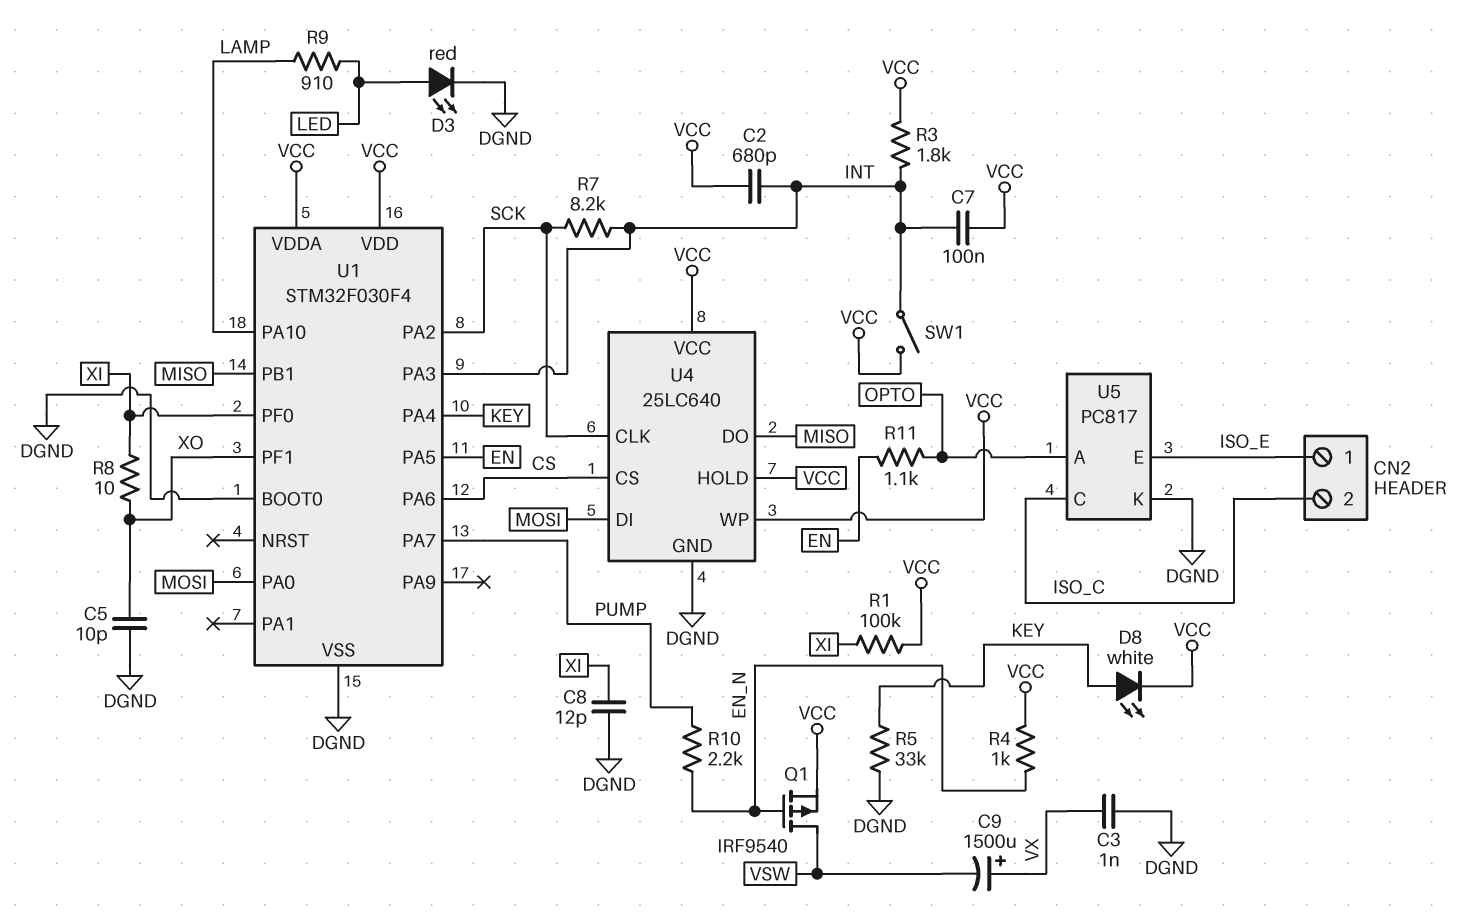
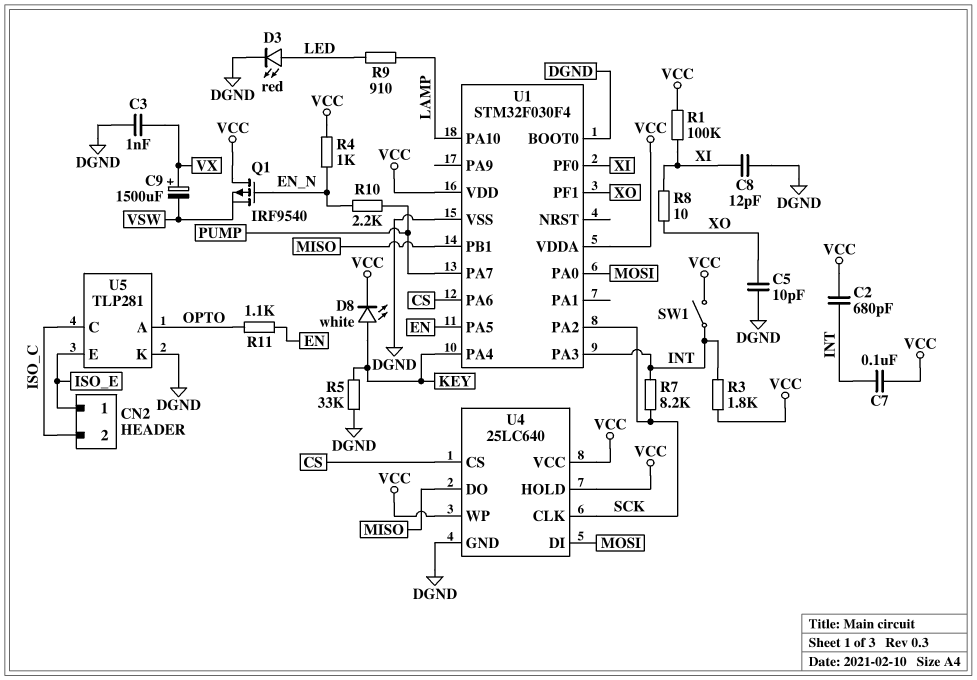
Q1: PMOS IRF9540 (G EN_N, D VSW, S VCC) -> PMOS IRF9540 (G EN_N, D VCC, S VSW)
U5: PC817 -> TLP281

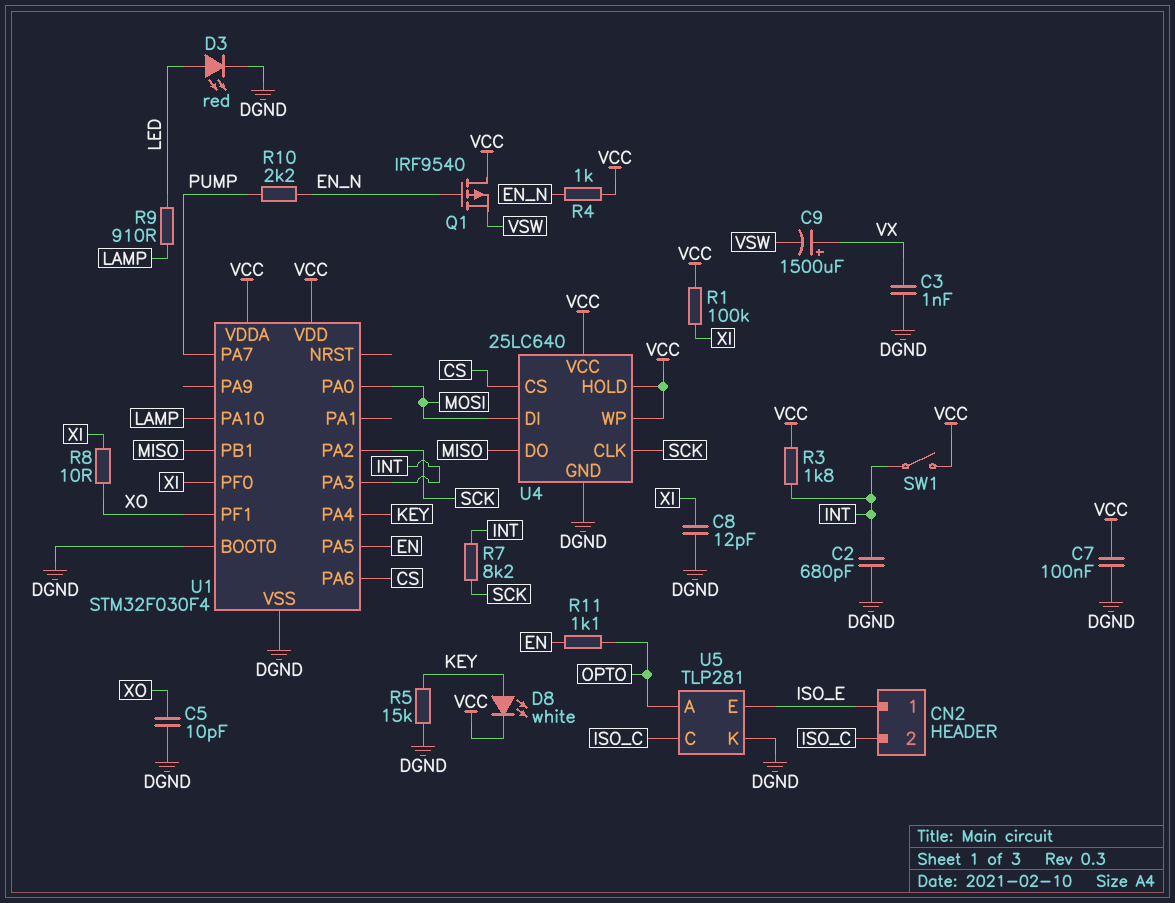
C2: 680pF (INT, VCC) -> 680pF (DGND, INT)
C7: 100nF (INT, VCC) -> 100nF (DGND, VCC)
R5: 33k (DGND, KEY) -> 15k (DGND, KEY)

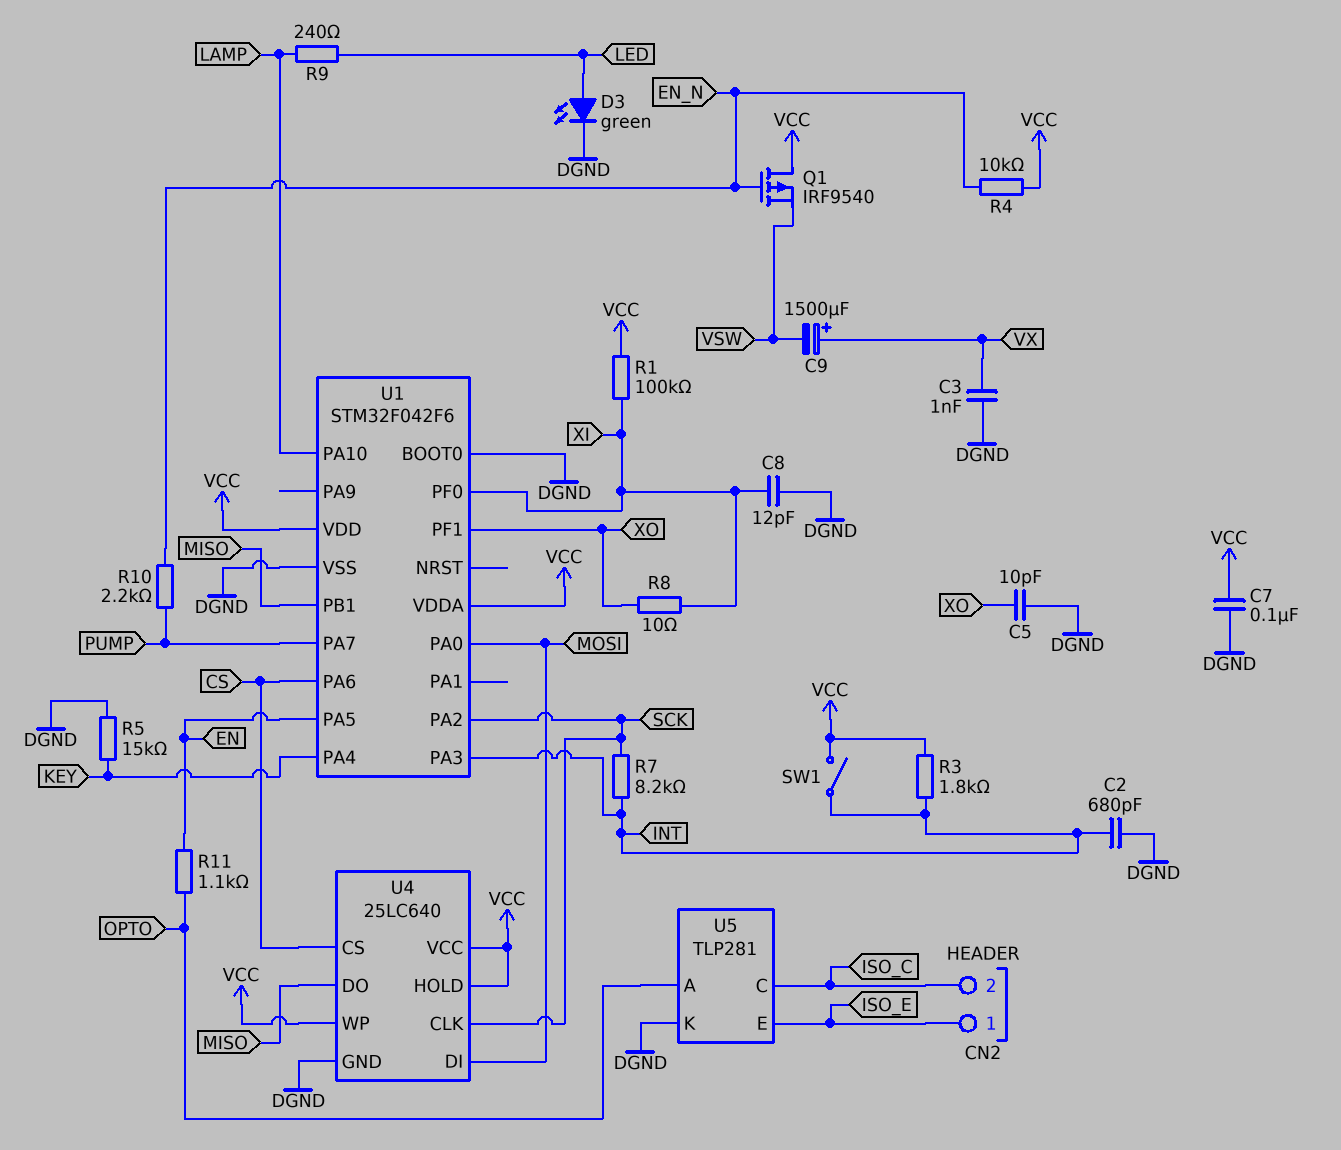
D3: LED red (A LED, K DGND) -> LED green (A LED, K DGND)
D8: LED white (A KEY, K VCC) -> none
R4: 1k (EN_N, VCC) -> 10k (EN_N, VCC)
R9: 910 (LAMP, LED) -> 240 (LAMP, LED)
U1: STM32F030F4 -> STM32F042F6

